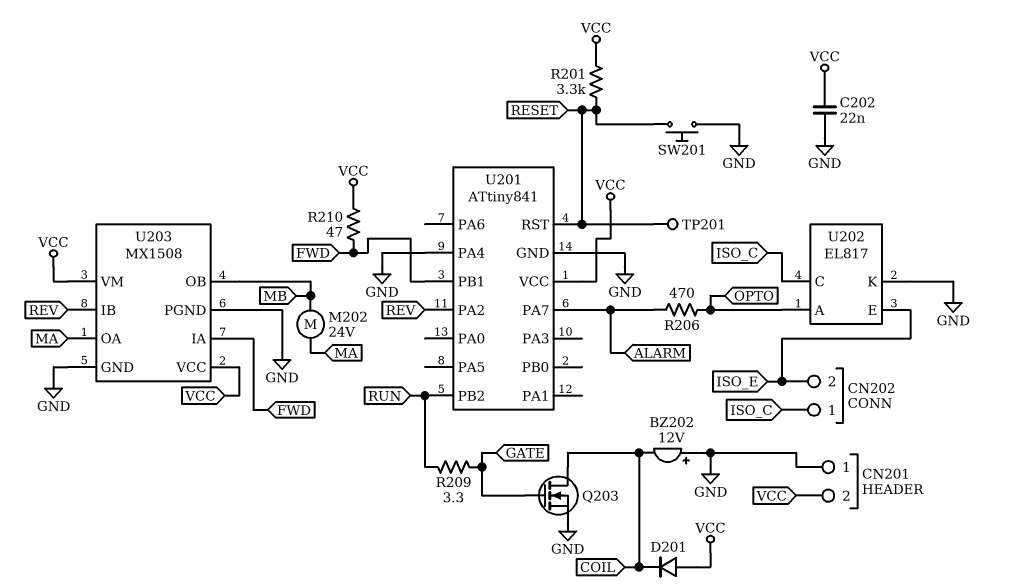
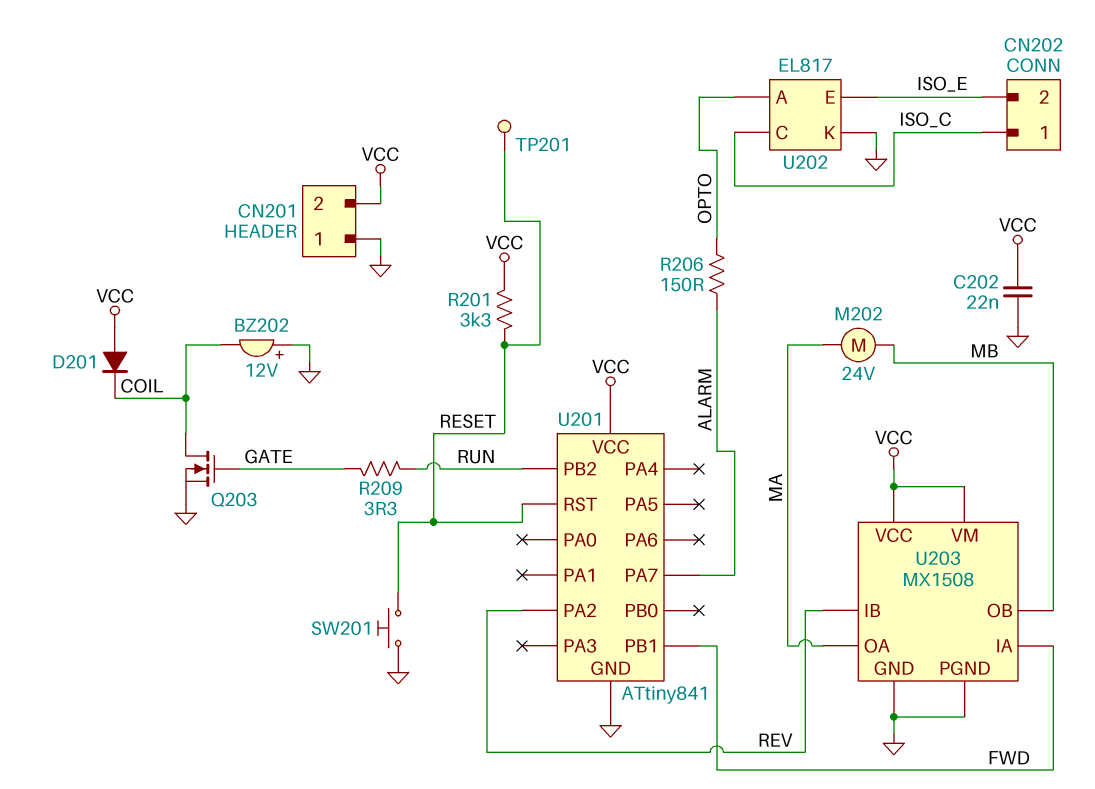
R206: 470 (ALARM, OPTO) -> 150 (ALARM, OPTO)
R210: 47 (FWD, VCC) -> none
U201 pin PA4: GND -> none

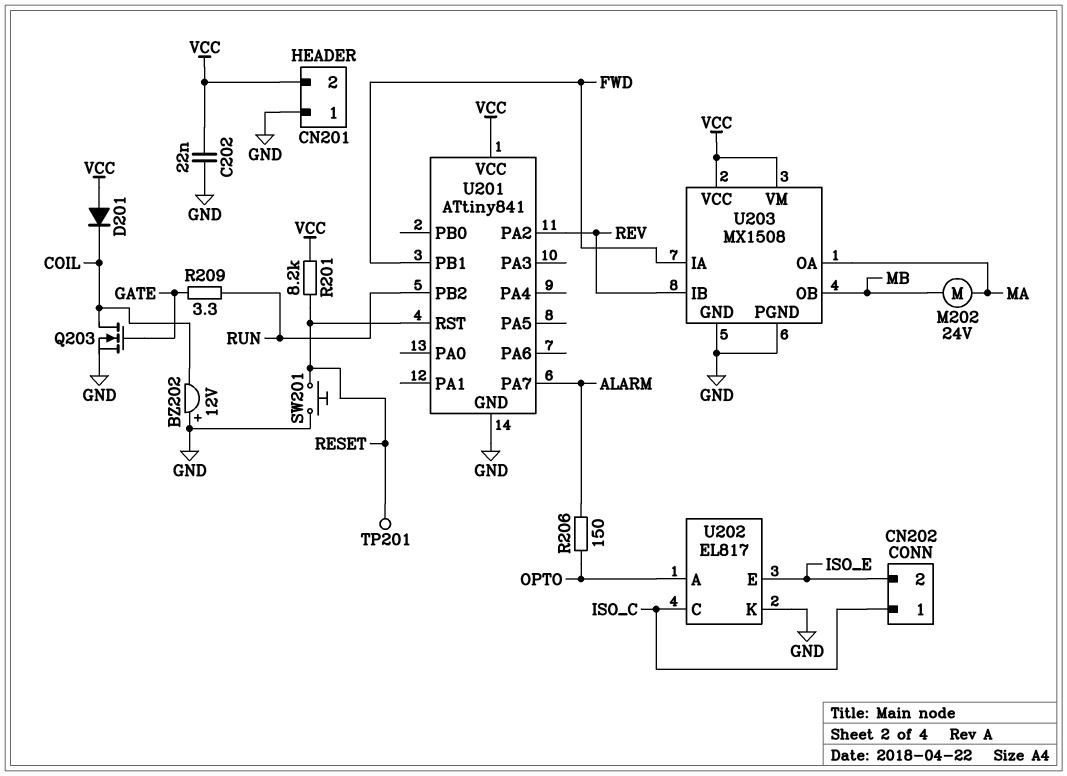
R201: 3.3k (RESET, VCC) -> 8.2k (RESET, VCC)

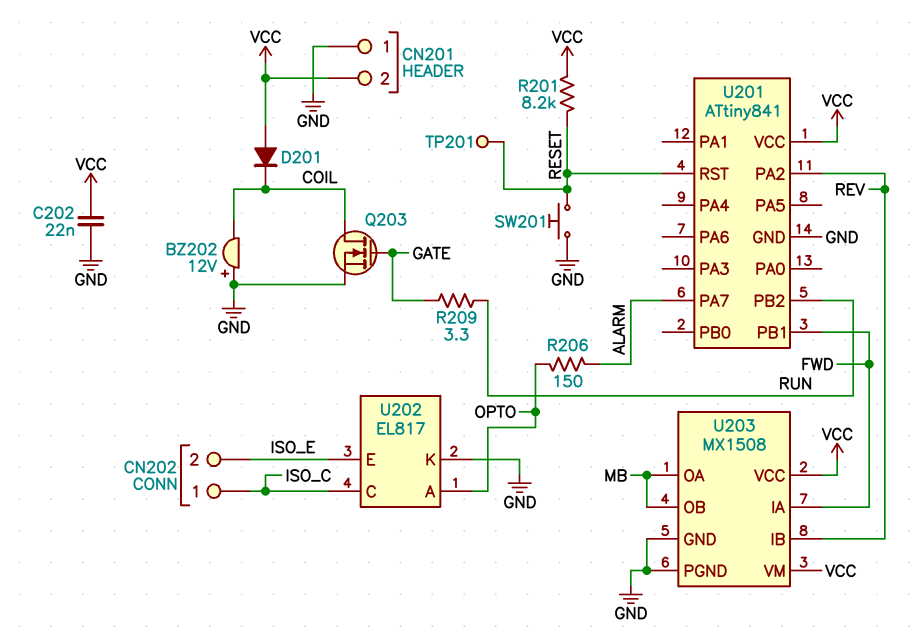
M202: motor 24V (MA, MB) -> none
U203 pin OA: MA -> MB

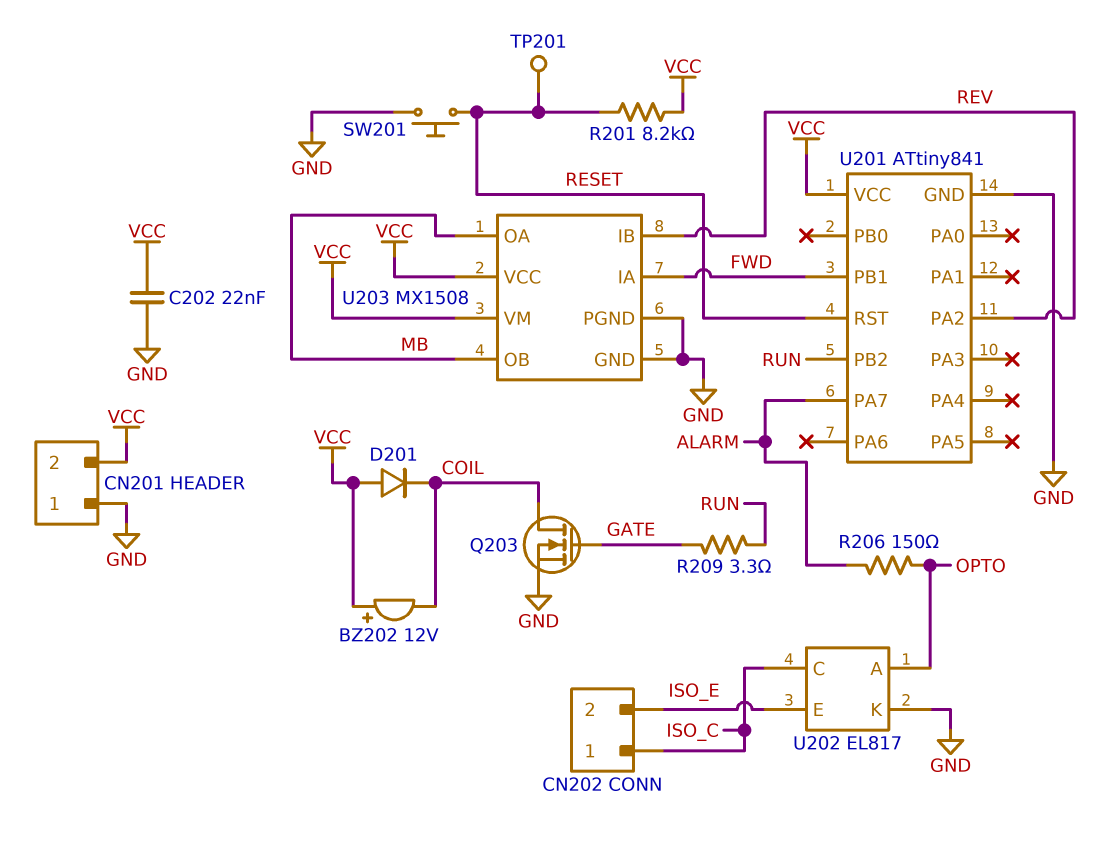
BZ202: buzzer 12V (plus GND, minus COIL) -> buzzer 12V (plus VCC, minus COIL)

